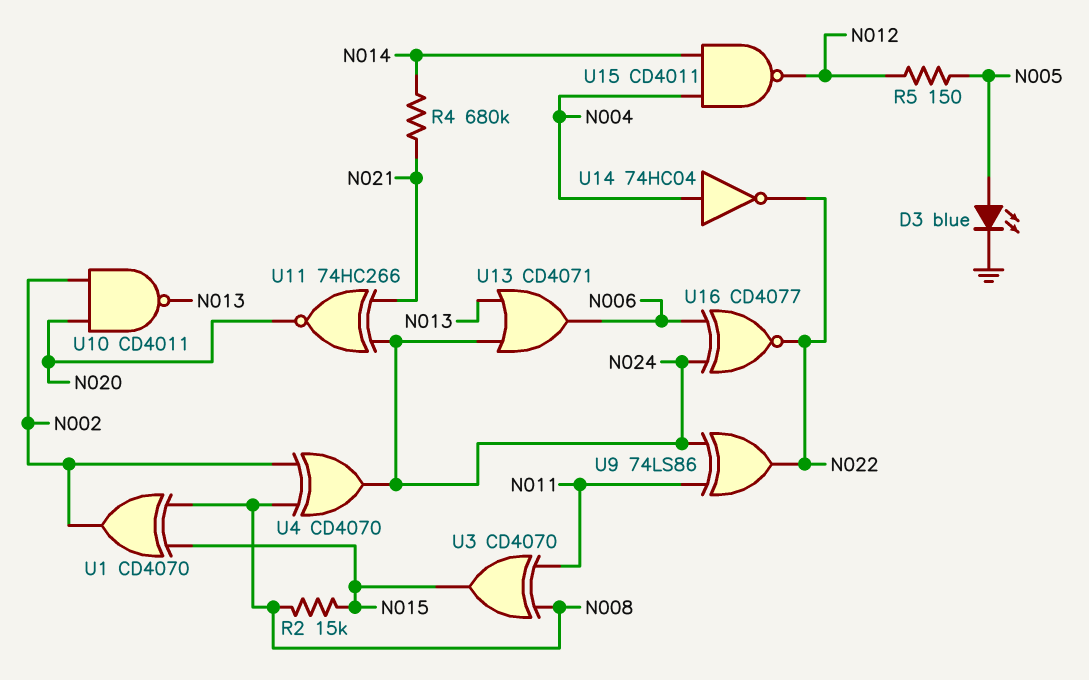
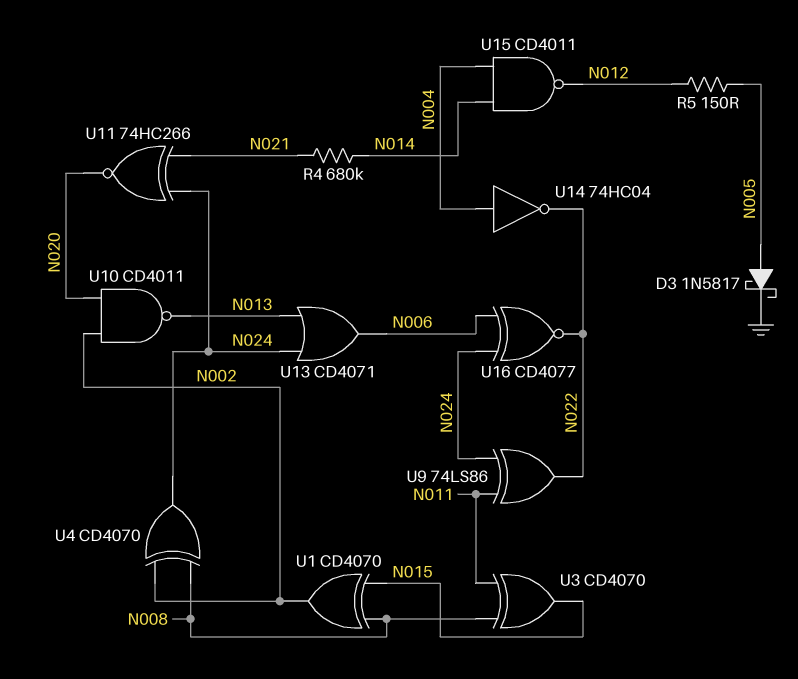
D3: LED blue (A N005, K GND) -> schottky 1N5817 (A N005, K GND)
R2: 15k (N008, N015) -> none

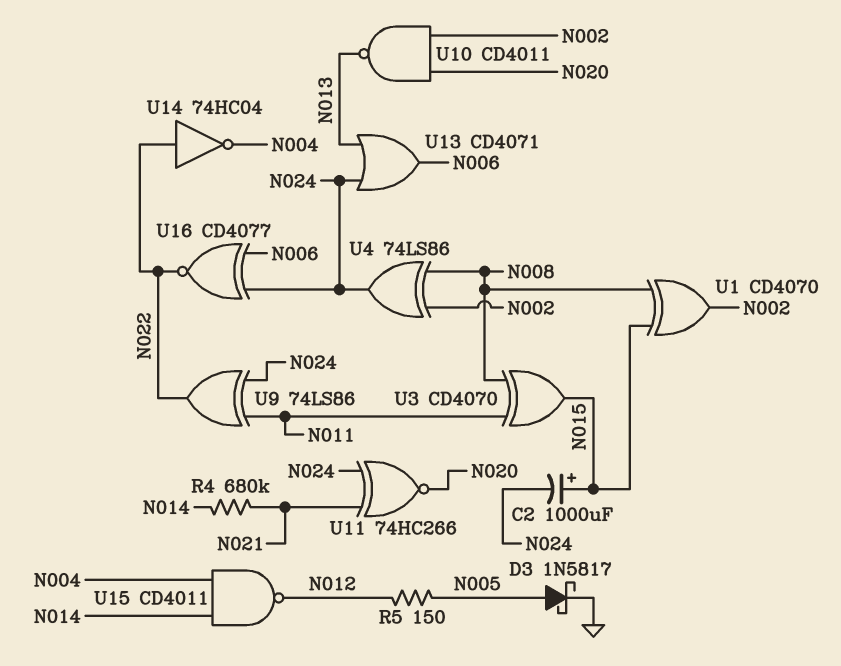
C2: none -> 1000uF (plus N015, minus N024)
U4: XOR CD4070 (in N002, in N008, out N024) -> XOR 74LS86 (in N002, in N008, out N024)
U14: NOT 74HC04 (in N004, out N022) -> NOT 74HC04 (in N022, out N004)

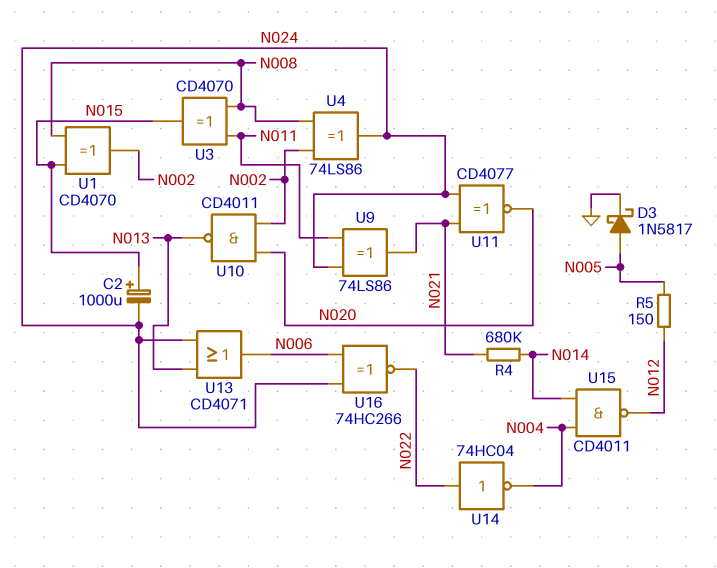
U9: XOR 74LS86 (in N011, in N024, out N022) -> XOR 74LS86 (in N011, in N024, out N021)
U11: XNOR 74HC266 (in N021, in N024, out N020) -> XNOR CD4077 (in N021, in N024, out N020)
U16: XNOR CD4077 (in N006, in N024, out N022) -> XNOR 74HC266 (in N006, in N024, out N022)

